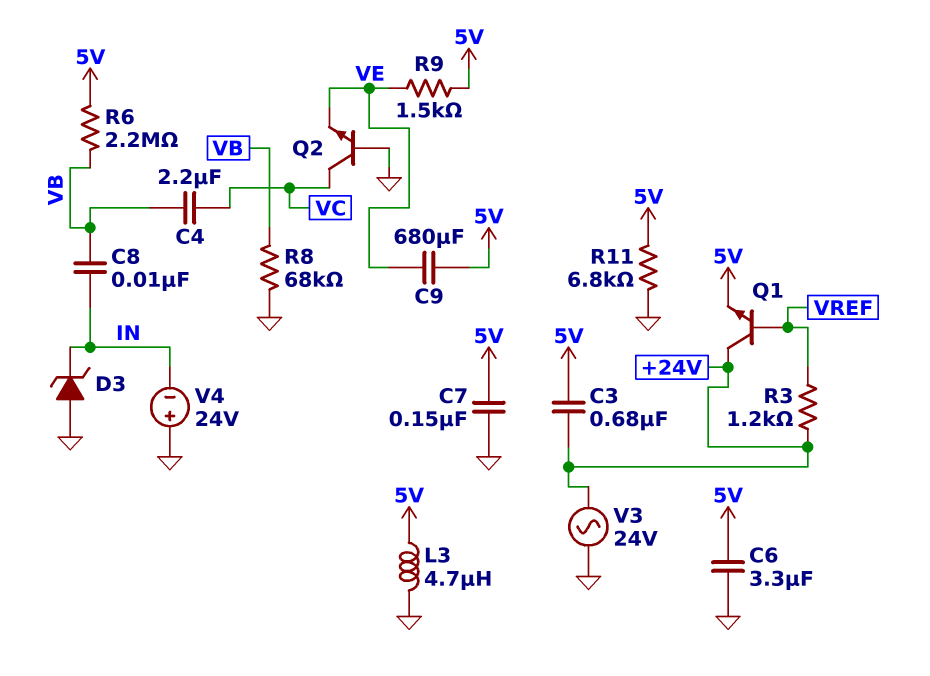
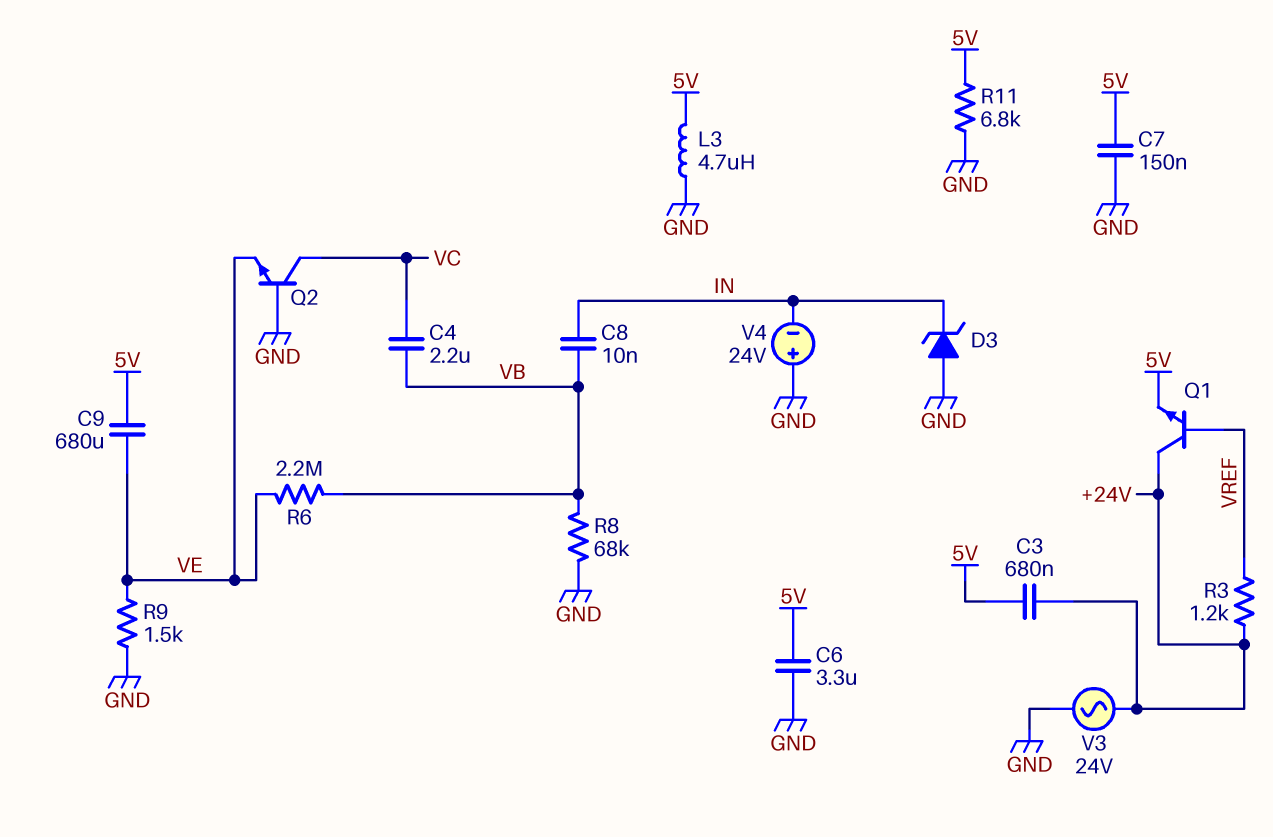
R6: 2.2M (5V, VB) -> 2.2M (VB, VE)
R9: 1.5k (5V, VE) -> 1.5k (GND, VE)

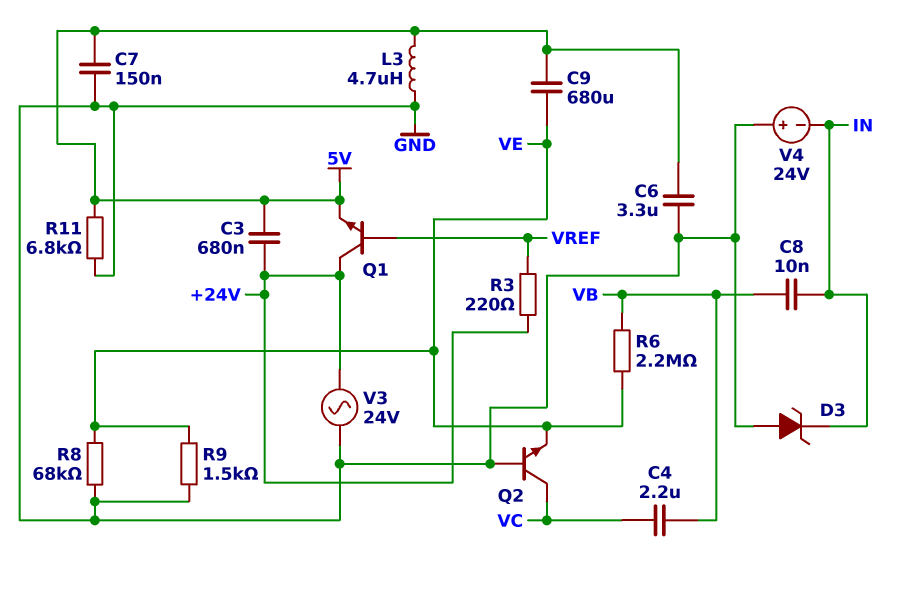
R3: 1.2k (+24V, VREF) -> 220 (+24V, VREF)
R8: 68k (GND, VB) -> 68k (GND, VE)

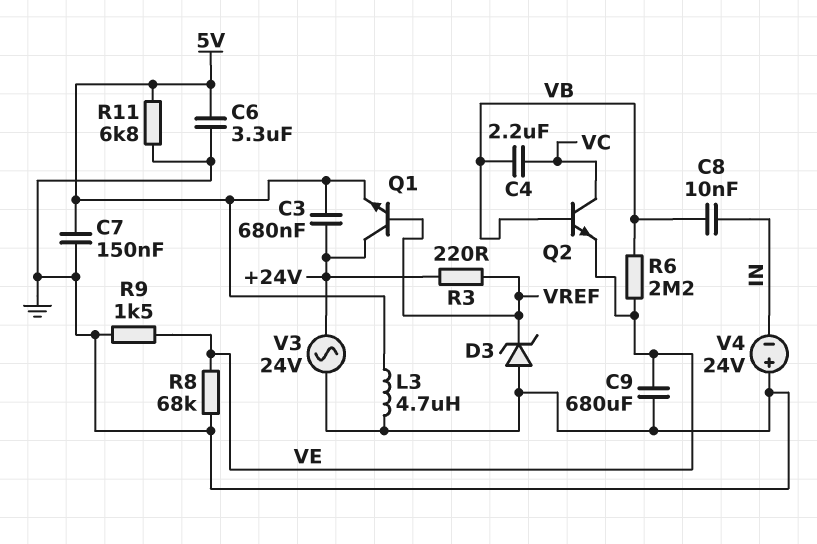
C9: 680uF (5V, VE) -> 680uF (GND, VE)
D3: zener (A GND, K IN) -> zener (A GND, K VREF)
Q2: NPN (B GND, C VC, E VE) -> NPN (B VB, C VC, E VE)

